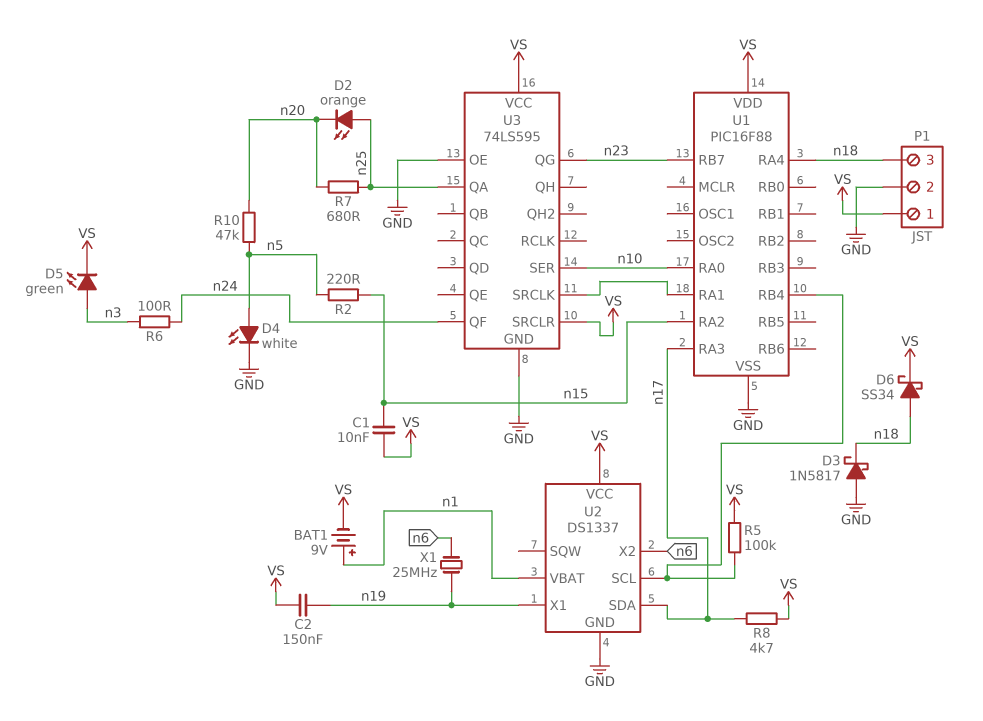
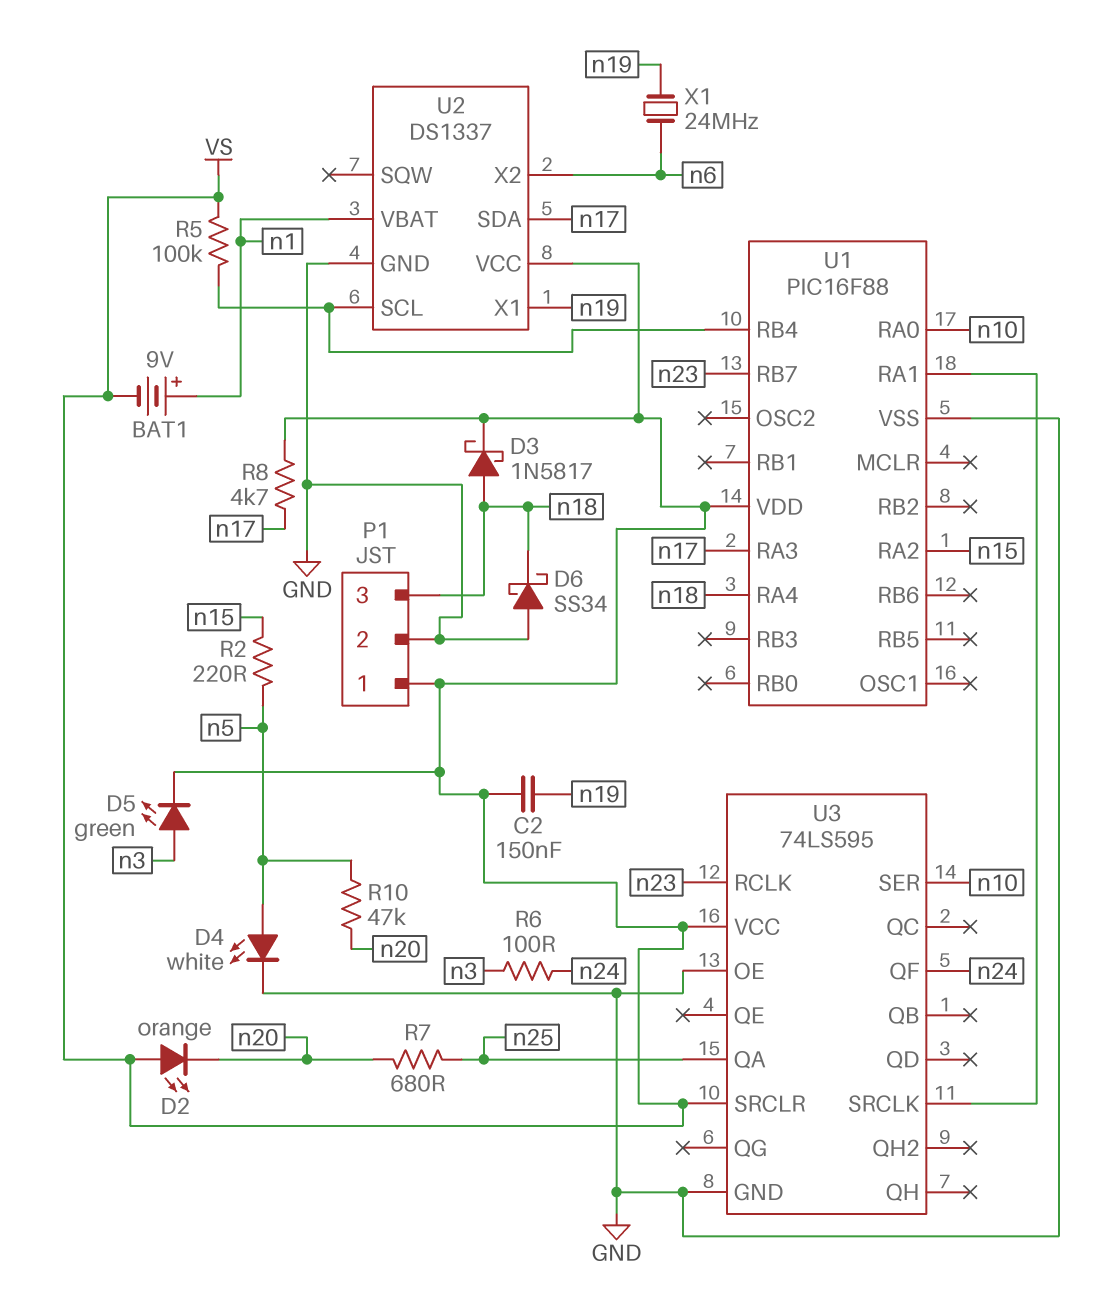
C1: 10nF (VS, n15) -> none
D2: LED orange (A n25, K n20) -> LED orange (A VS, K n20)
D3: schottky 1N5817 (A GND, K n18) -> schottky 1N5817 (A n18, K VS)
D6: schottky SS34 (A n18, K VS) -> schottky SS34 (A GND, K n18)
U3 pin QG: n23 -> none
U3 pin RCLK: none -> n23
X1: 25MHz (n6, n19) -> 24MHz (n6, n19)

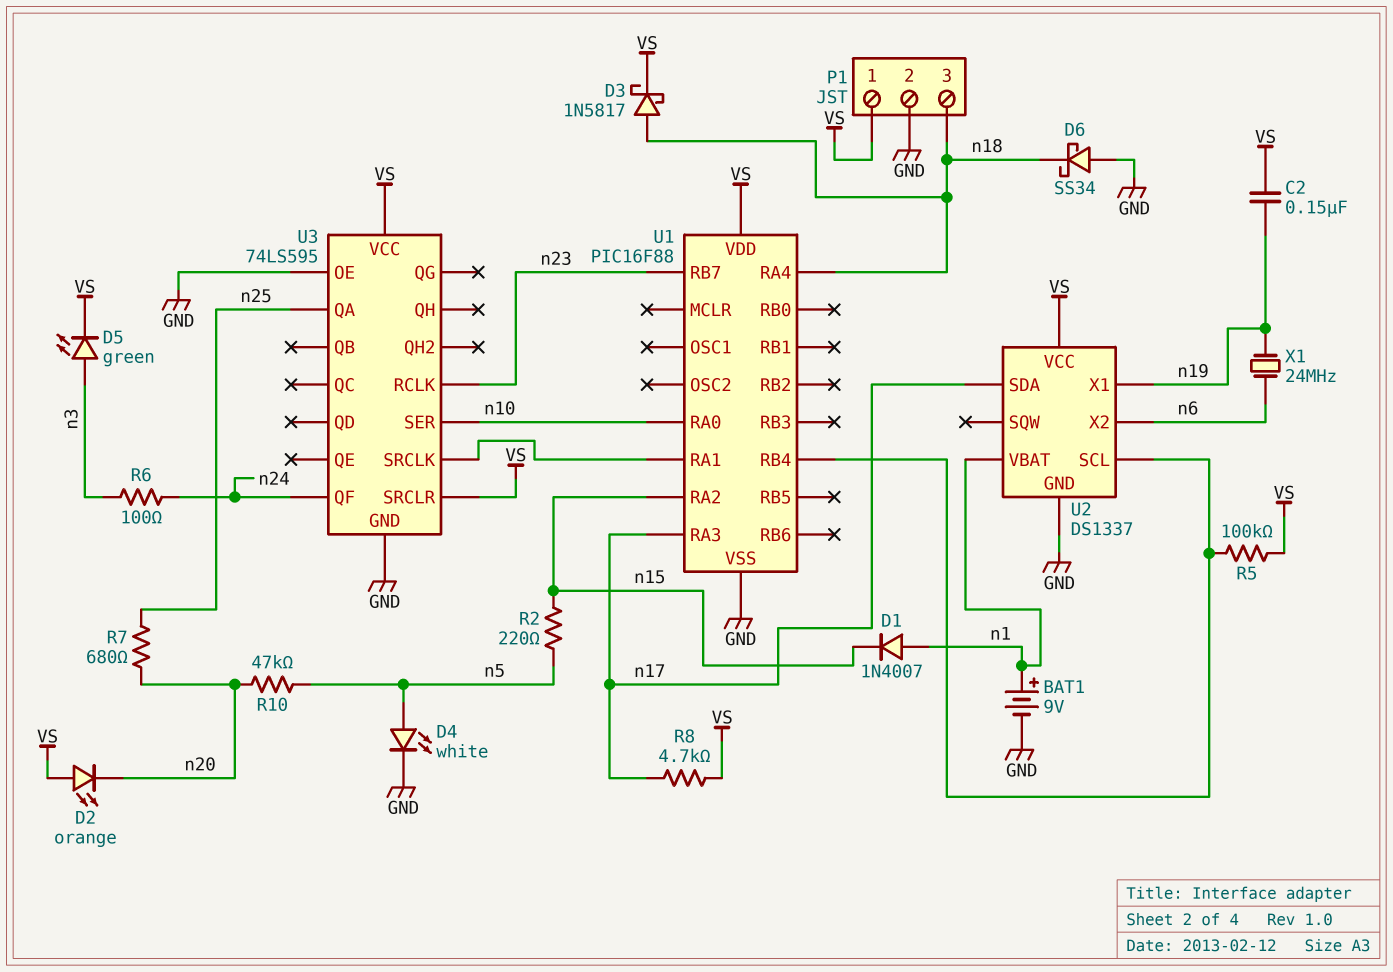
BAT1: 9V (plus n1, minus VS) -> 9V (plus n1, minus GND)
D1: none -> diode 1N4007 (A n1, K n15)

